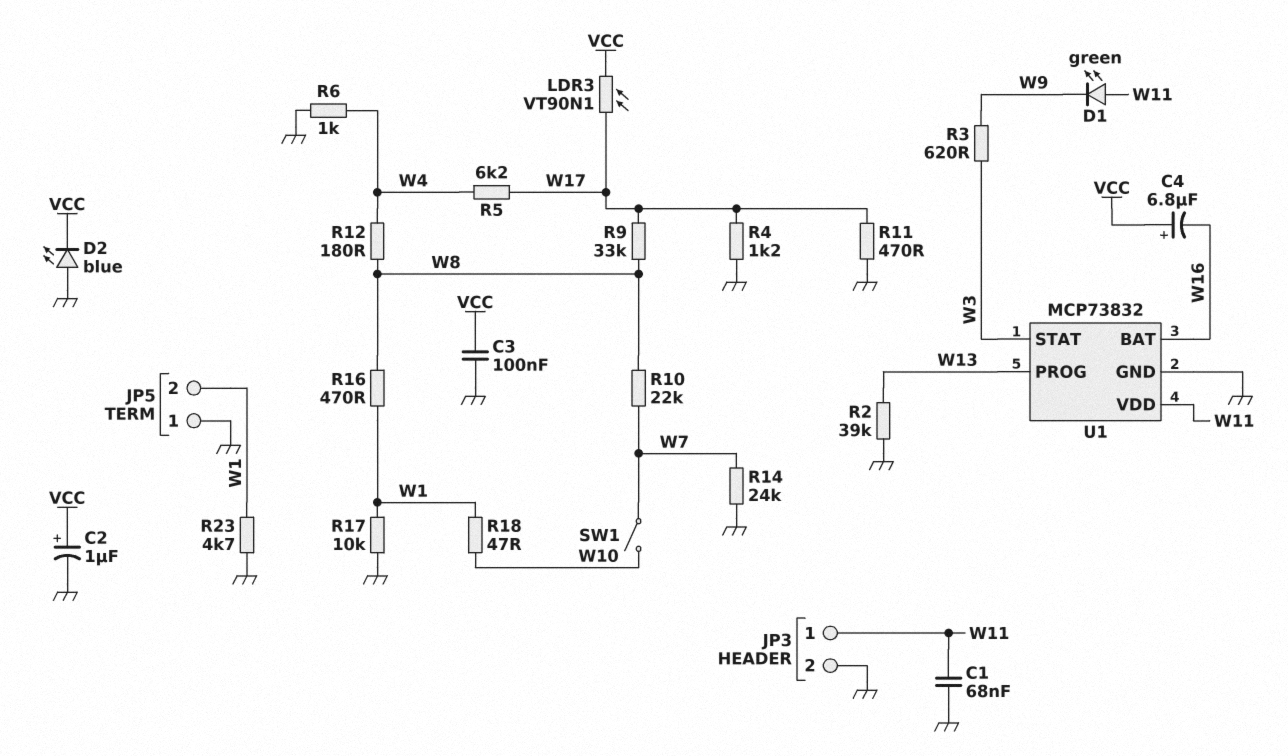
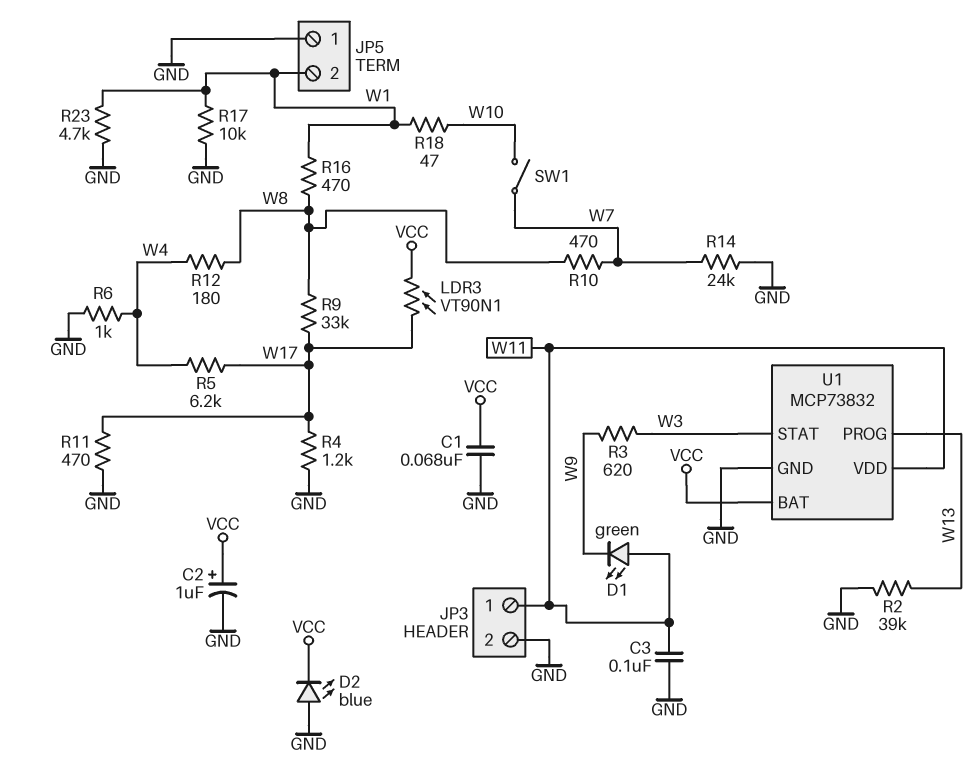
C1: 68nF (GND, W11) -> 68nF (GND, VCC)
C3: 100nF (GND, VCC) -> 100nF (GND, W11)
C4: 6.8uF (plus VCC, minus W16) -> none
R10: 22k (W7, W8) -> 470 (W7, W8)
U1 pin BAT: W16 -> VCC

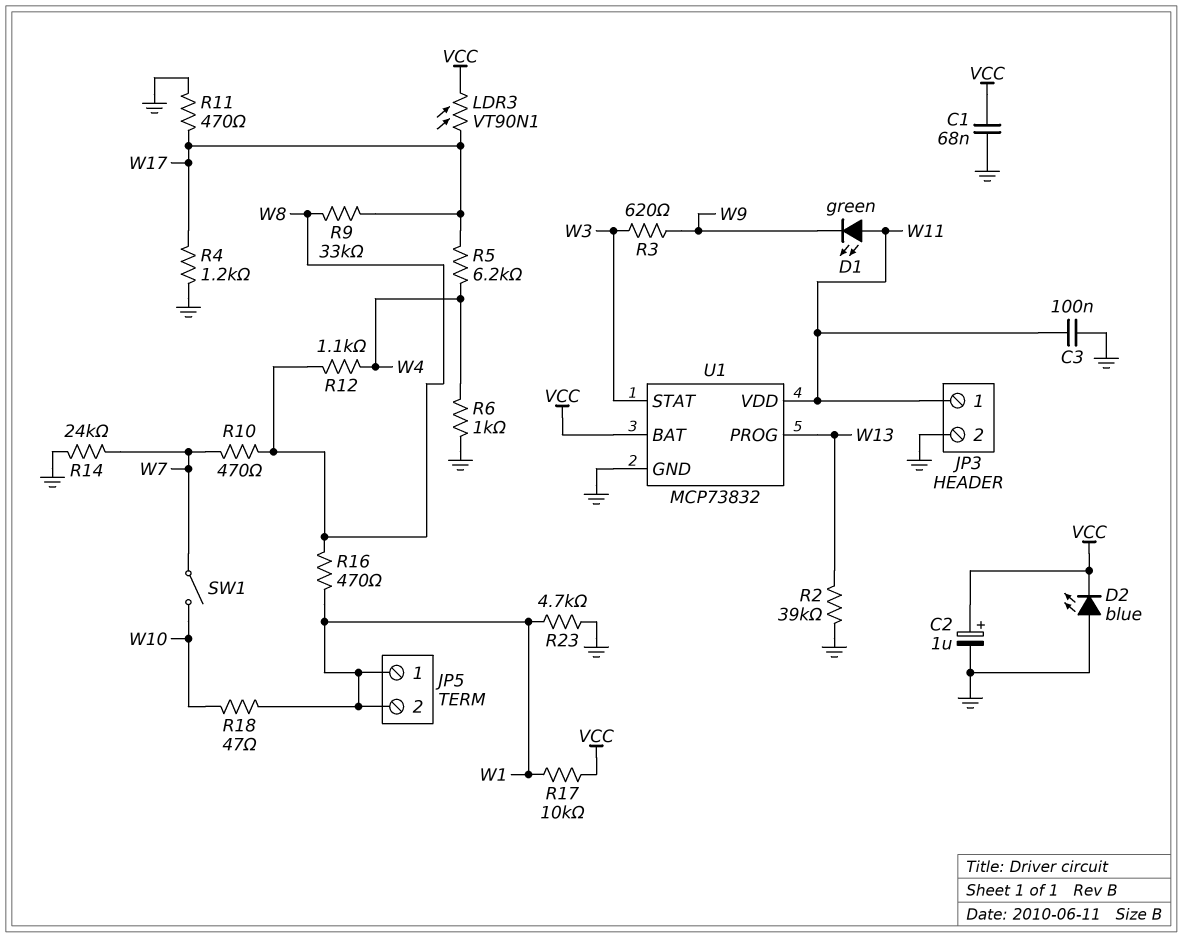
JP5 pin 1: GND -> W1
R12: 180 (W4, W8) -> 1.1k (W4, W8)
R17: 10k (GND, W1) -> 10k (VCC, W1)

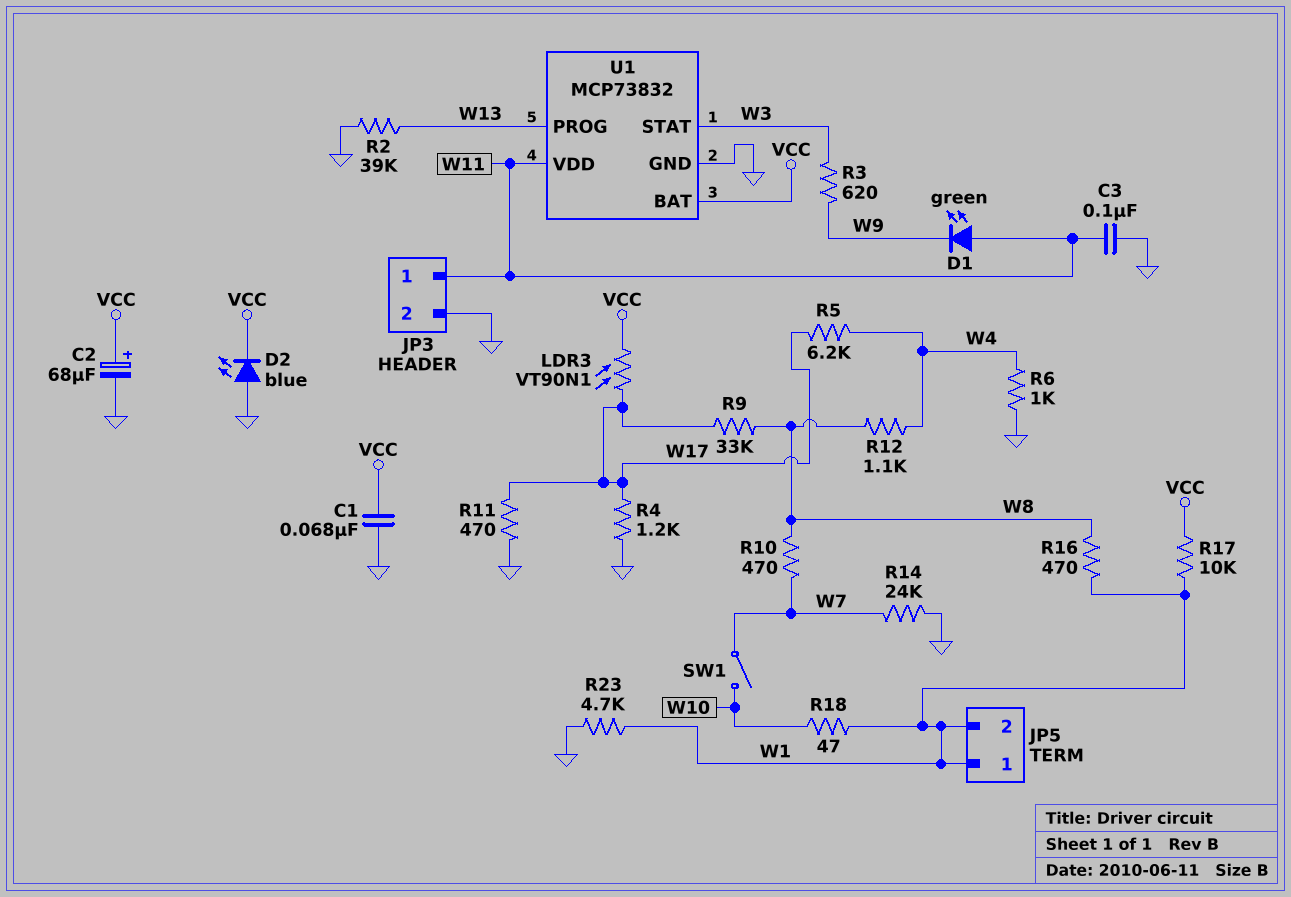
C2: 1uF (plus VCC, minus GND) -> 68uF (plus VCC, minus GND)

